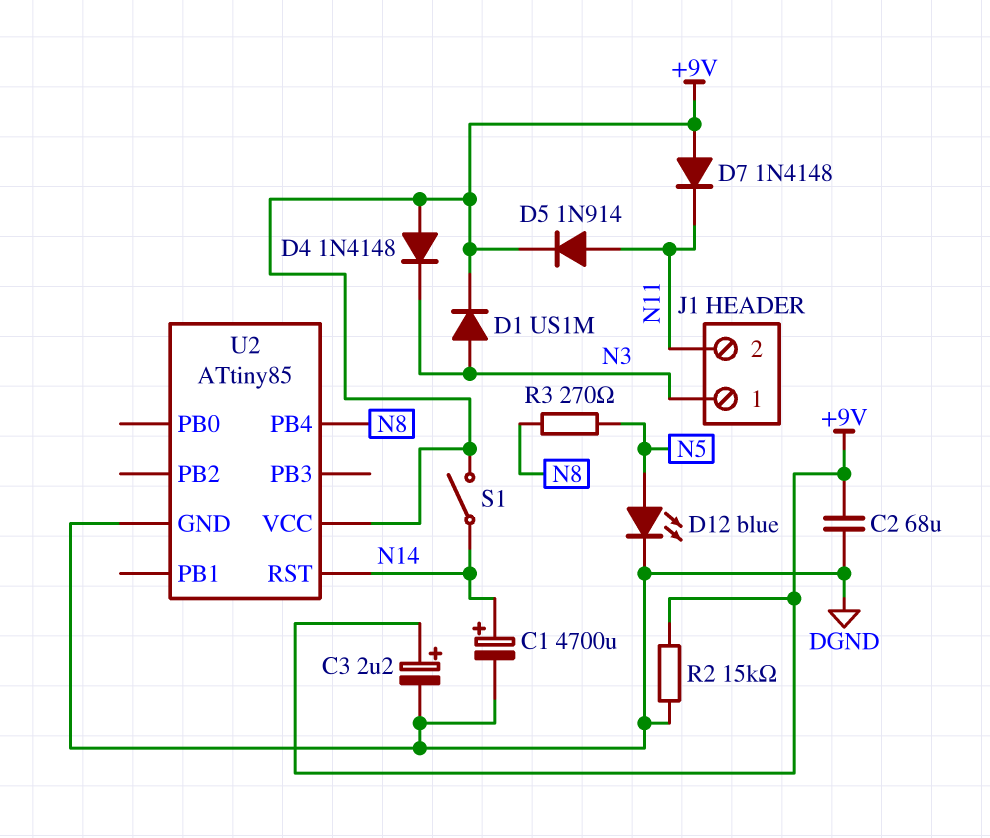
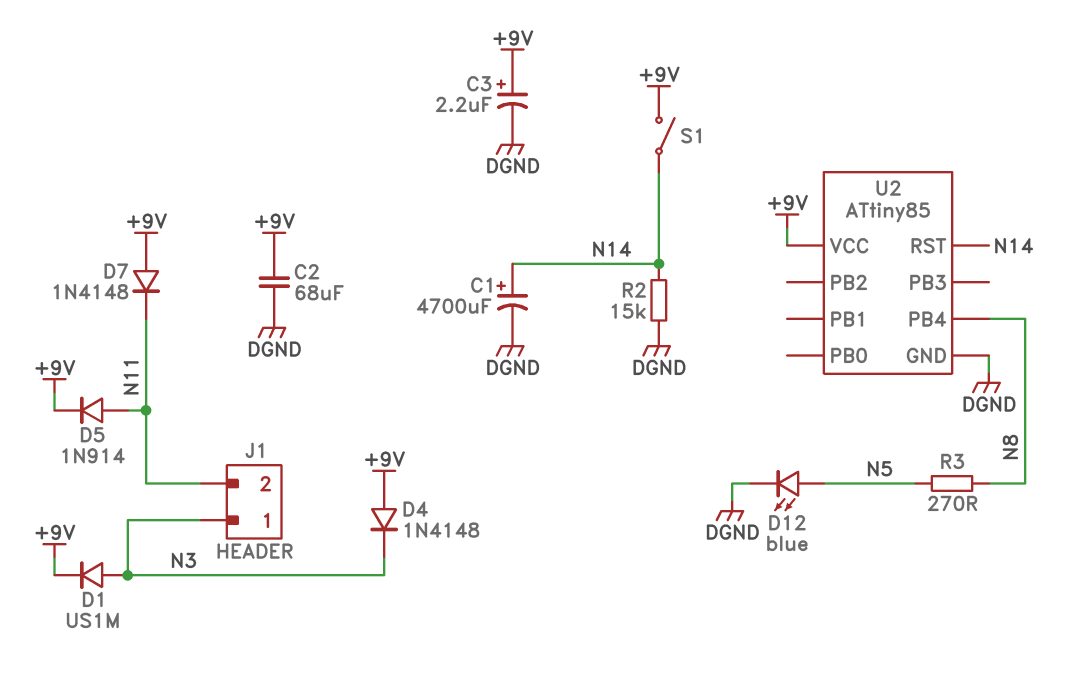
R2: 15k (+9V, DGND) -> 15k (DGND, N14)

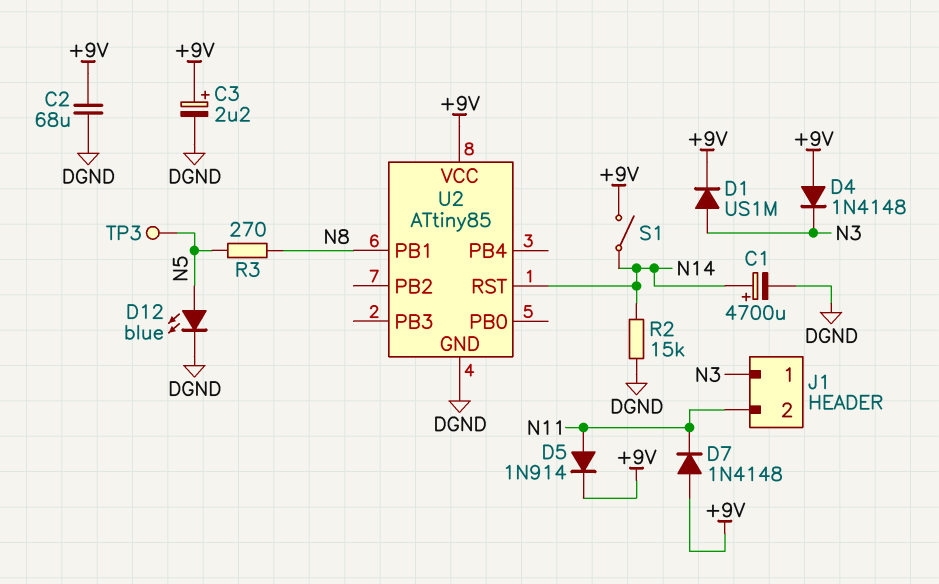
TP3: none -> test point (N5)
U2 pin PB1: none -> N8
U2 pin PB4: N8 -> none

